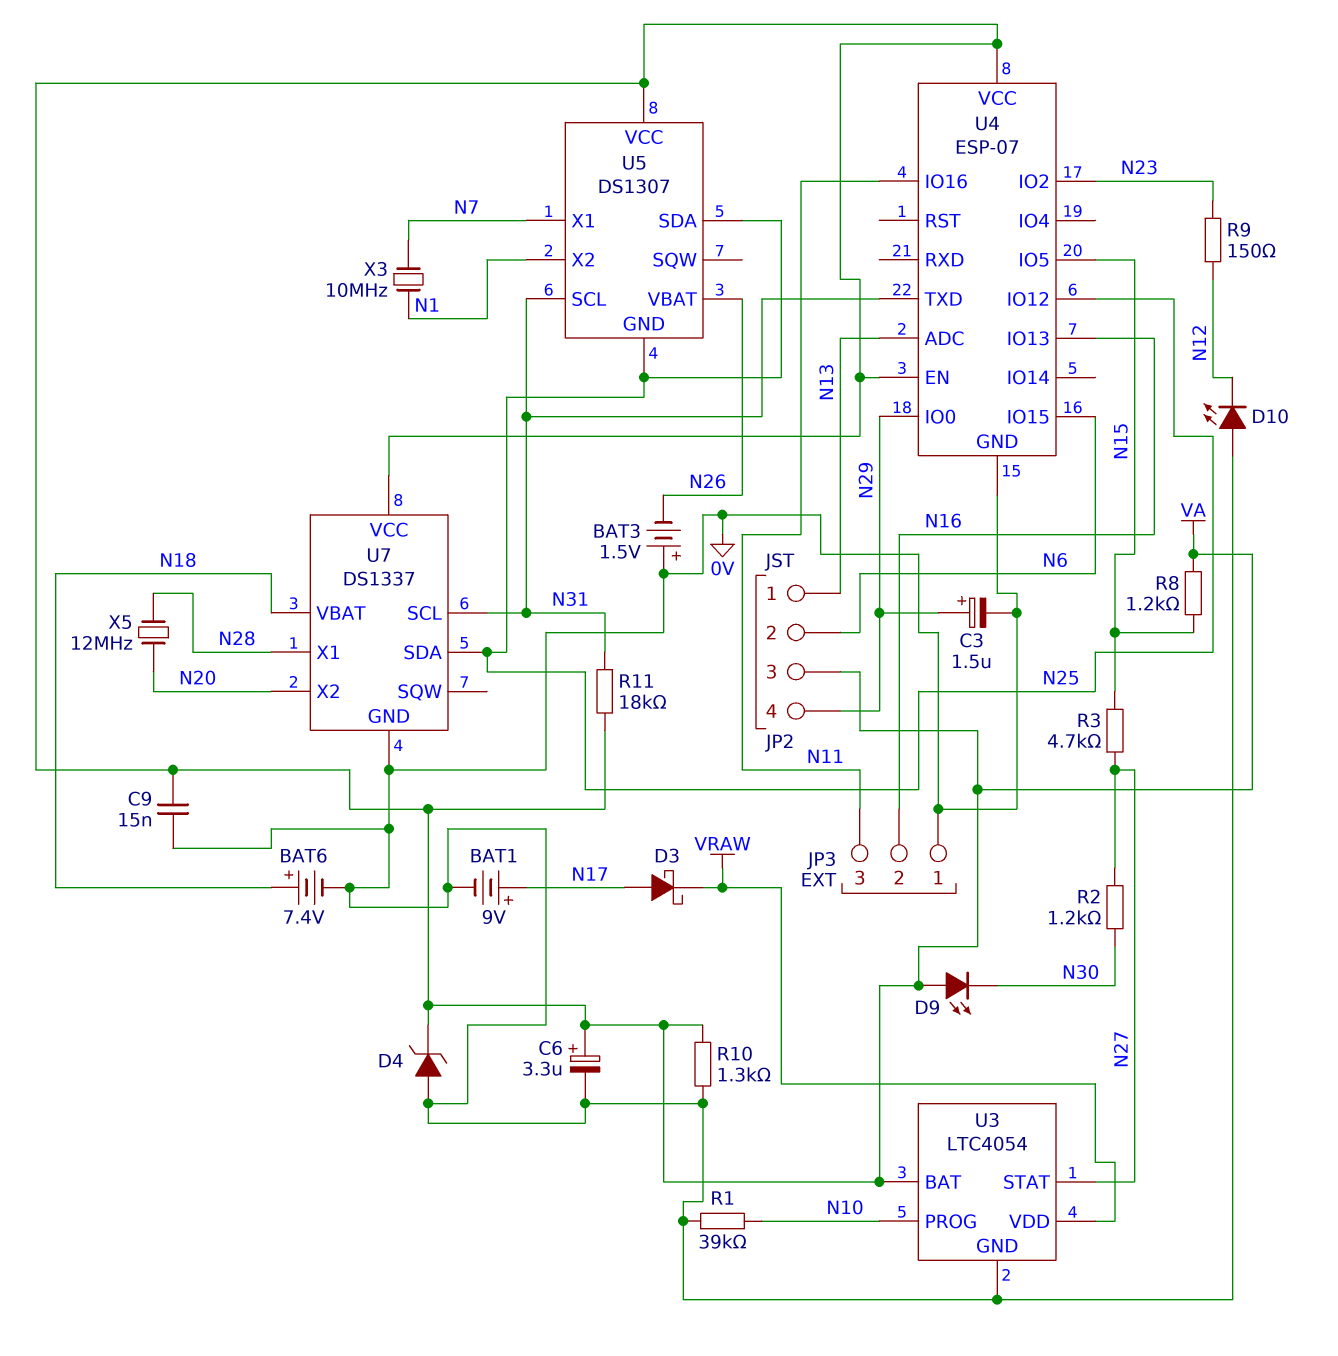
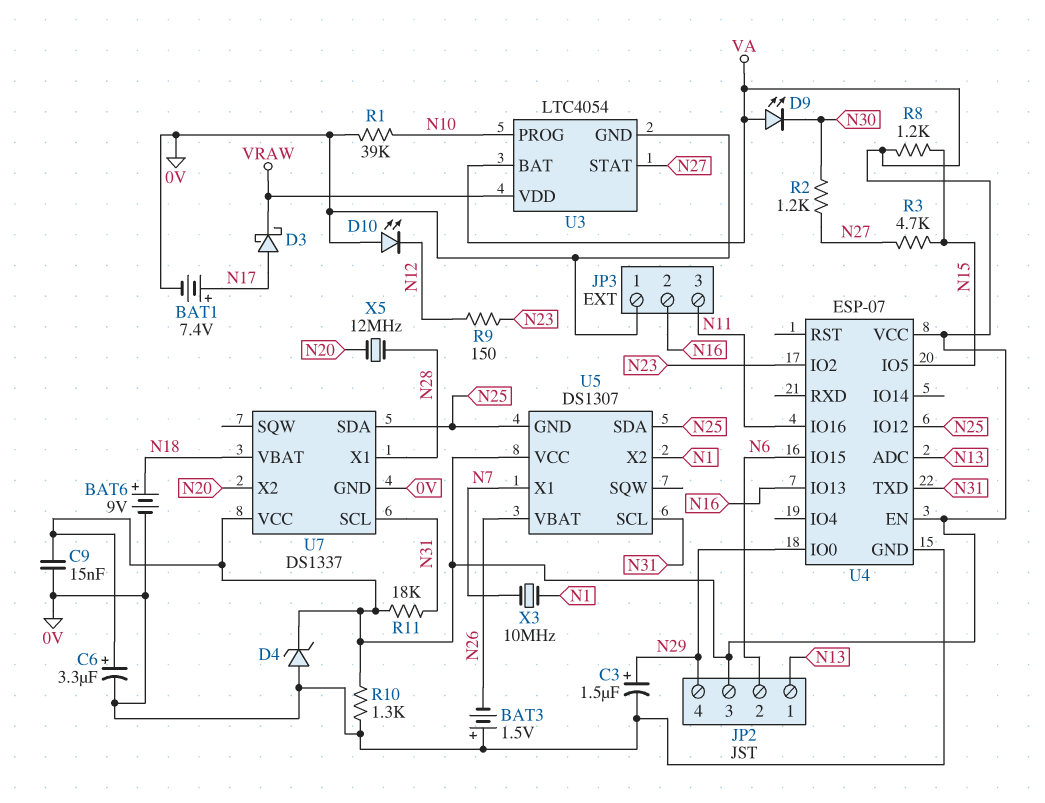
BAT1: 9V (plus N17, minus 0V) -> 7.4V (plus N17, minus 0V)
BAT6: 7.4V (plus N18, minus 0V) -> 9V (plus N18, minus 0V)

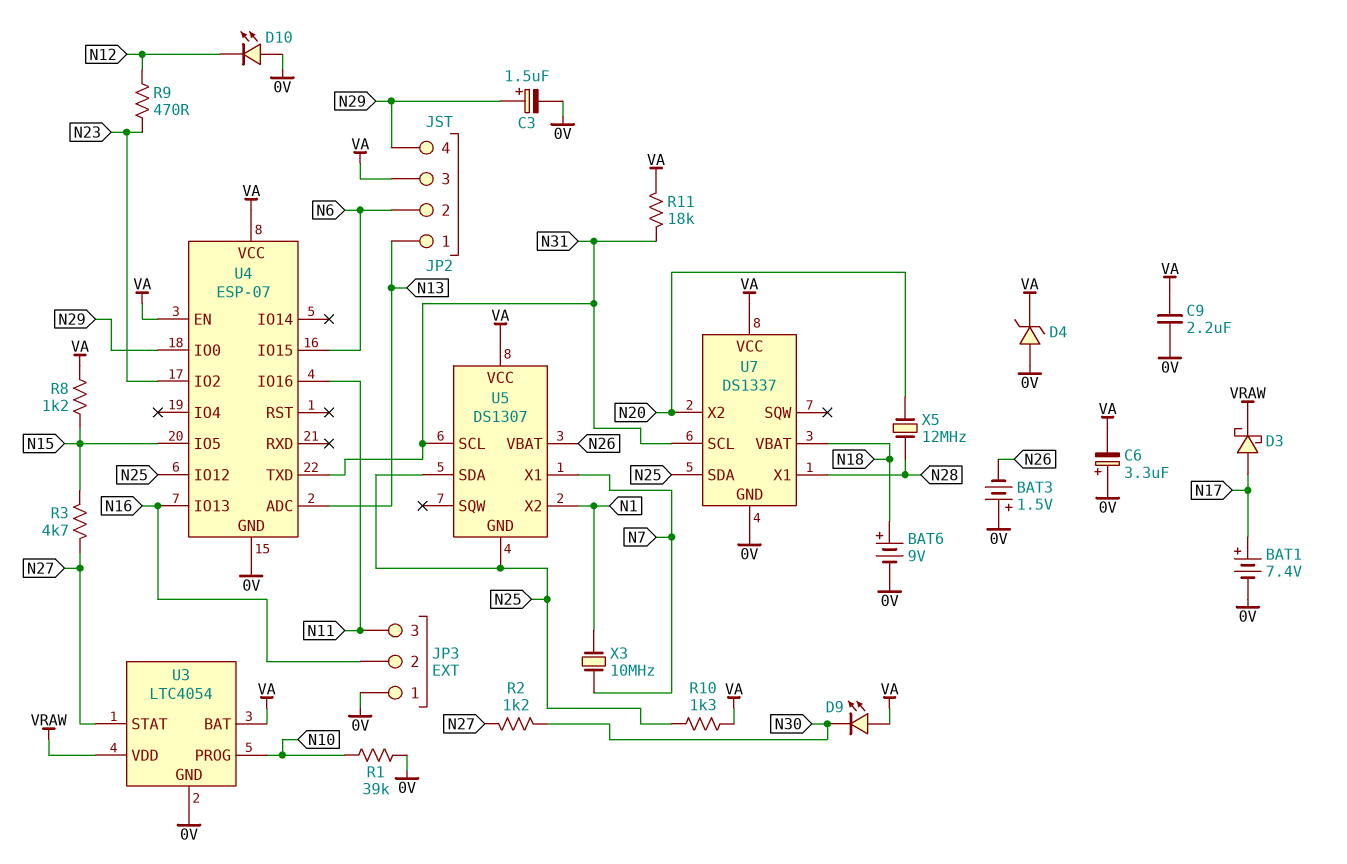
C6: 3.3uF (plus VA, minus 0V) -> 3.3uF (plus 0V, minus VA)
C9: 15nF (0V, VA) -> 2.2uF (0V, VA)
R9: 150 (N12, N23) -> 470 (N12, N23)
R10: 1.3k (0V, VA) -> 1.3k (N25, VA)

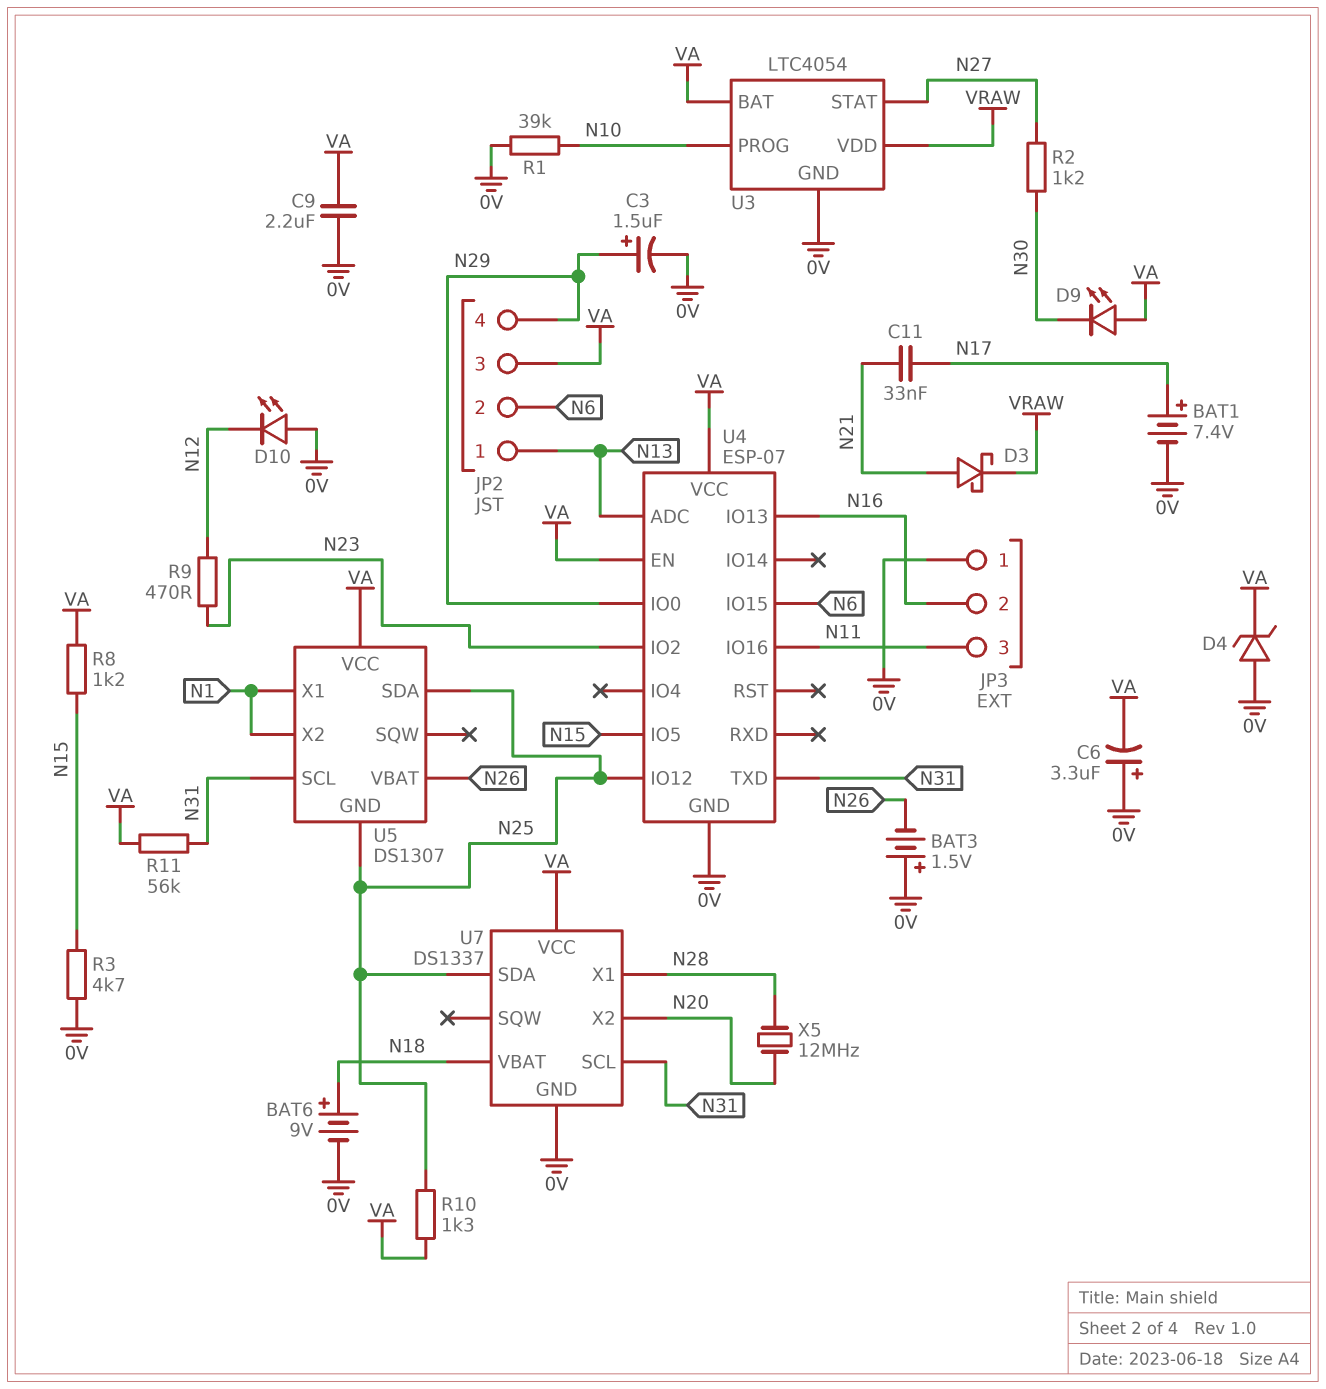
C11: none -> 33nF (N17, N21)
D3: schottky (A N17, K VRAW) -> schottky (A N21, K VRAW)
R3: 4.7k (N15, N27) -> 4.7k (0V, N15)
R11: 18k (N31, VA) -> 56k (N31, VA)
U5 pin X1: N7 -> N1
X3: 10MHz (N1, N7) -> none

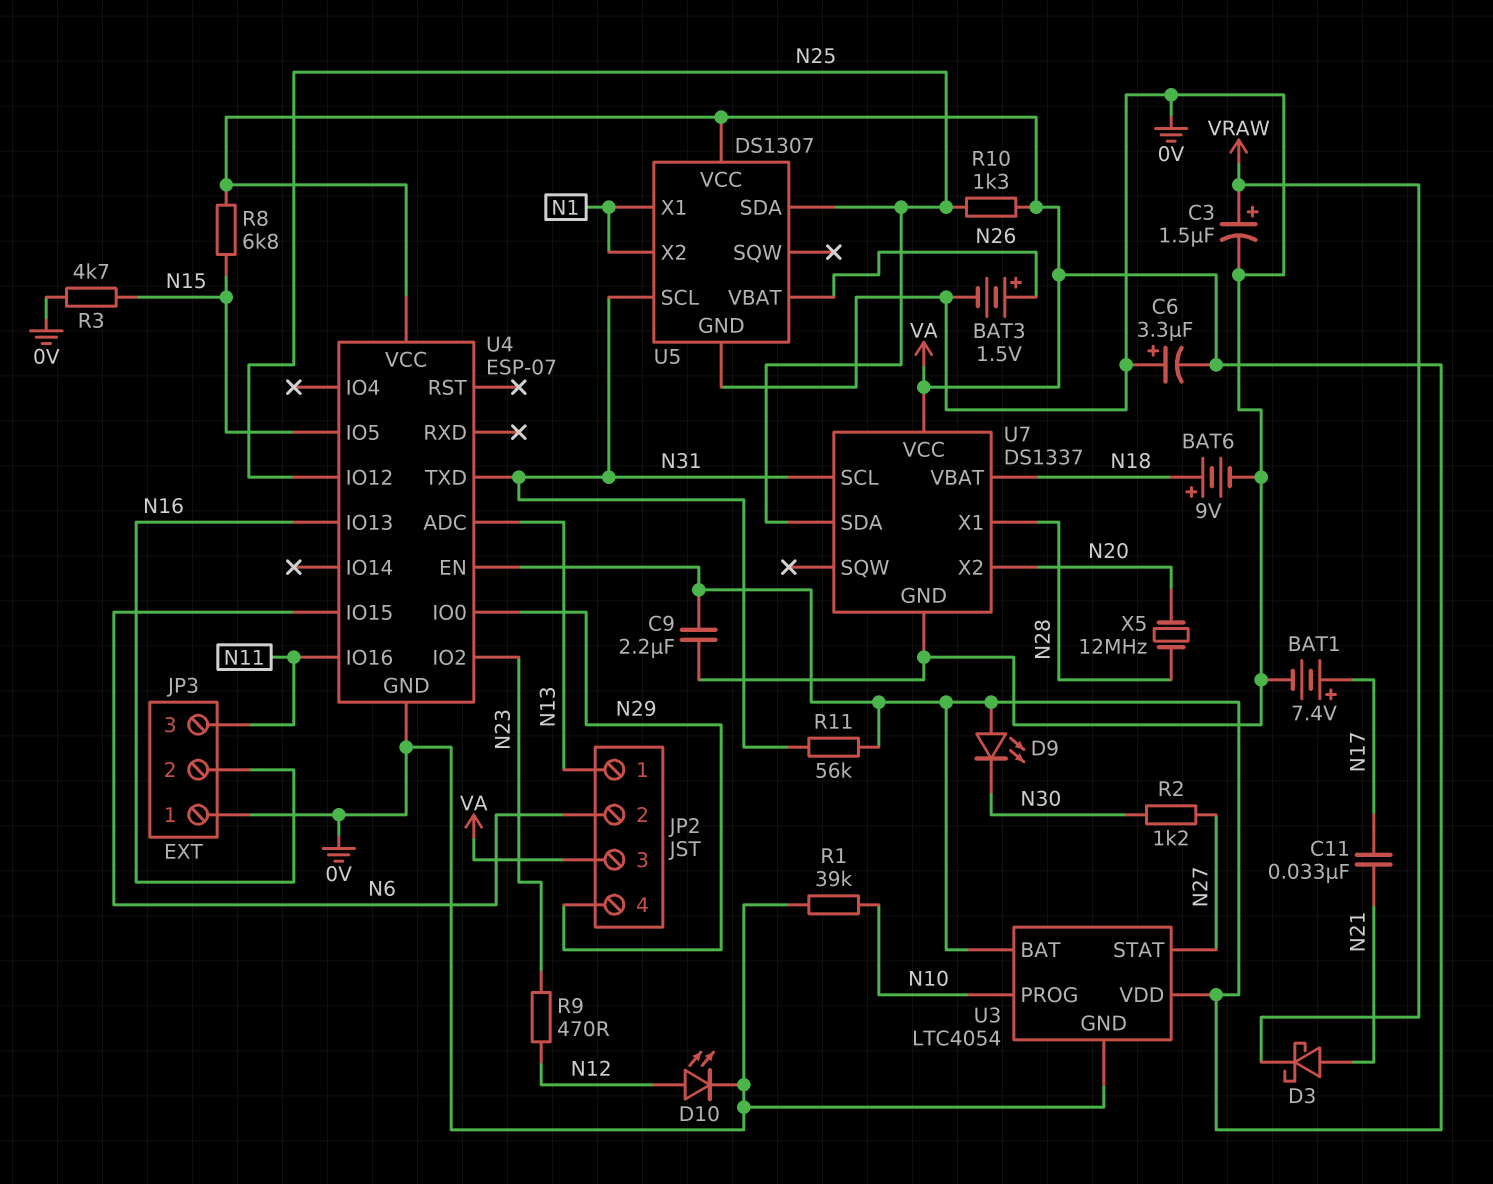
BAT3: 1.5V (plus 0V, minus N26) -> 1.5V (plus N26, minus 0V)
C3: 1.5uF (plus N29, minus 0V) -> 1.5uF (plus VRAW, minus 0V)
D4: zener (A 0V, K VA) -> none
D10: LED (A 0V, K N12) -> LED (A N12, K 0V)
R8: 1.2k (N15, VA) -> 6.8k (N15, VA)
U3 pin VDD: VRAW -> VA
U5 pin GND: N25 -> 0V

